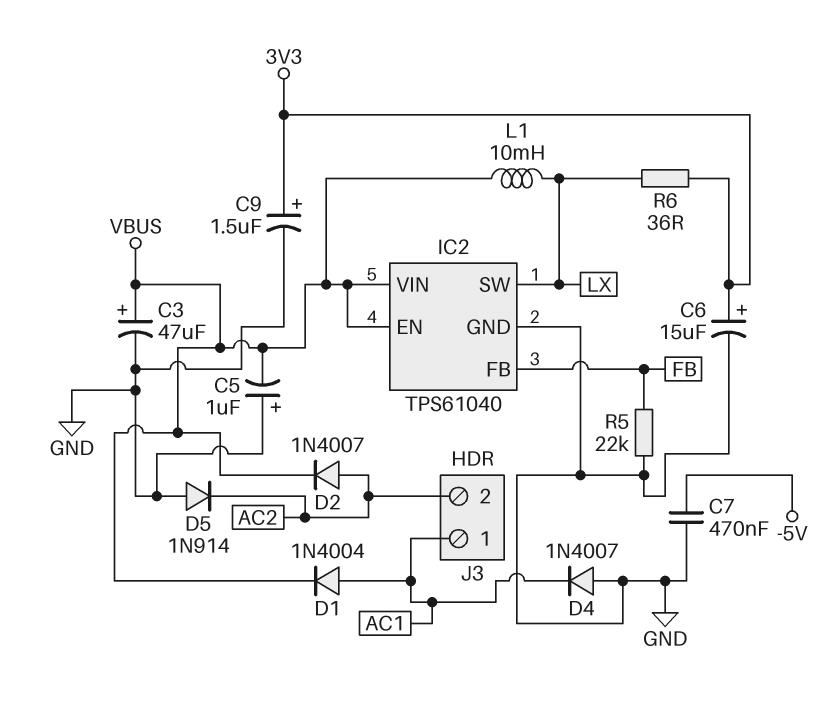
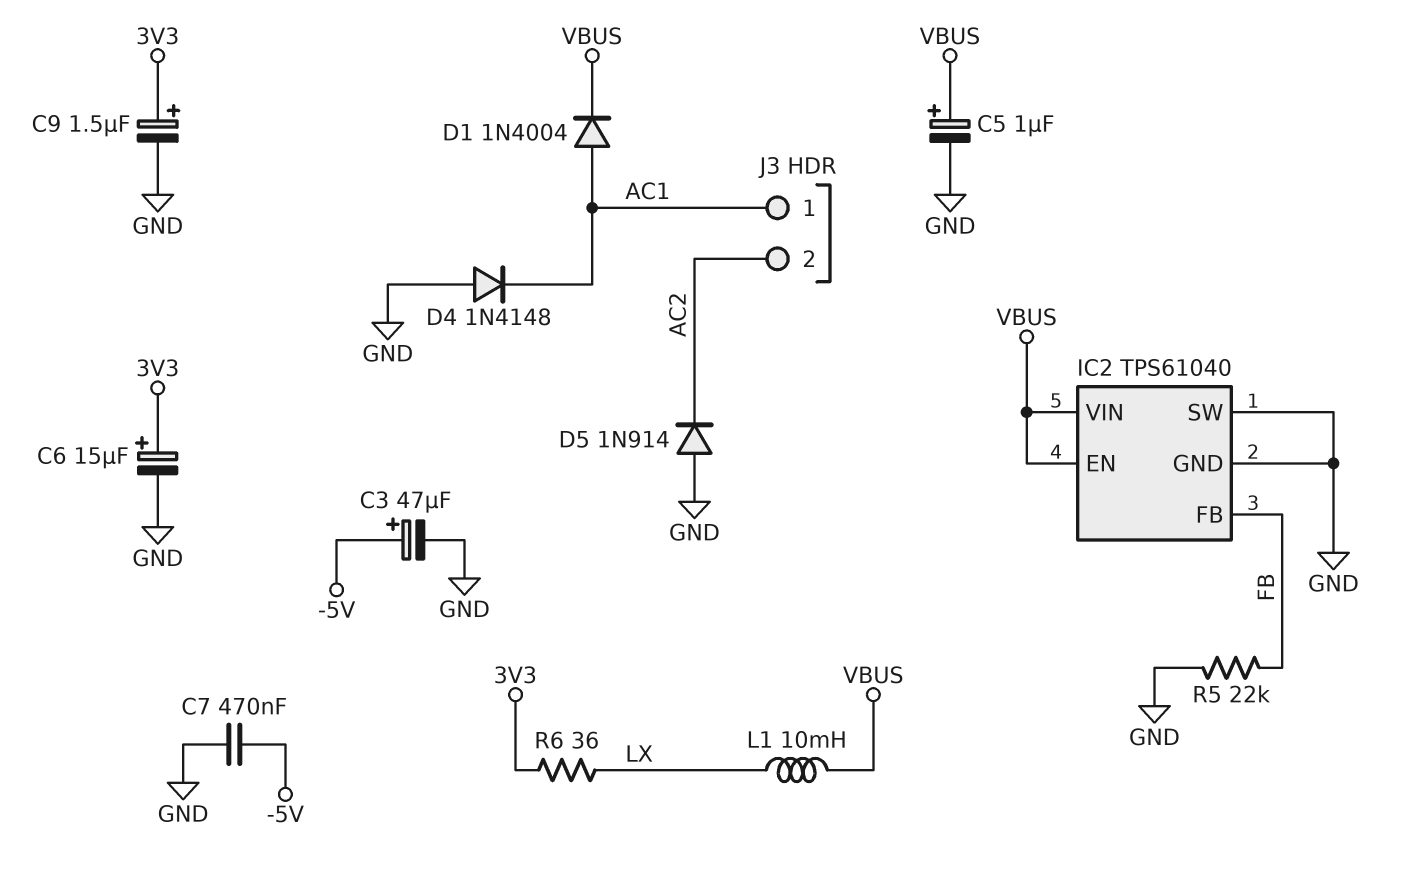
C3: 47uF (plus VBUS, minus GND) -> 47uF (plus -5V, minus GND)
C5: 1uF (plus GND, minus VBUS) -> 1uF (plus VBUS, minus GND)
D2: diode 1N4007 (A AC2, K VBUS) -> none
D4: diode 1N4007 (A GND, K AC1) -> diode 1N4148 (A GND, K AC1)
IC2 pin SW: LX -> GND

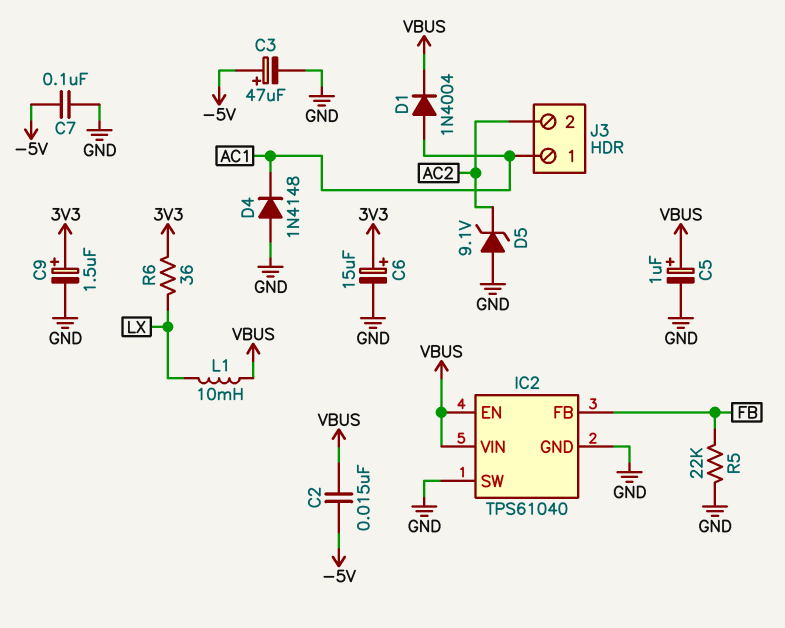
C2: none -> 15nF (-5V, VBUS)
C7: 470nF (-5V, GND) -> 100nF (-5V, GND)
D5: diode 1N914 (A GND, K AC2) -> zener 9.1V (A GND, K AC2)

